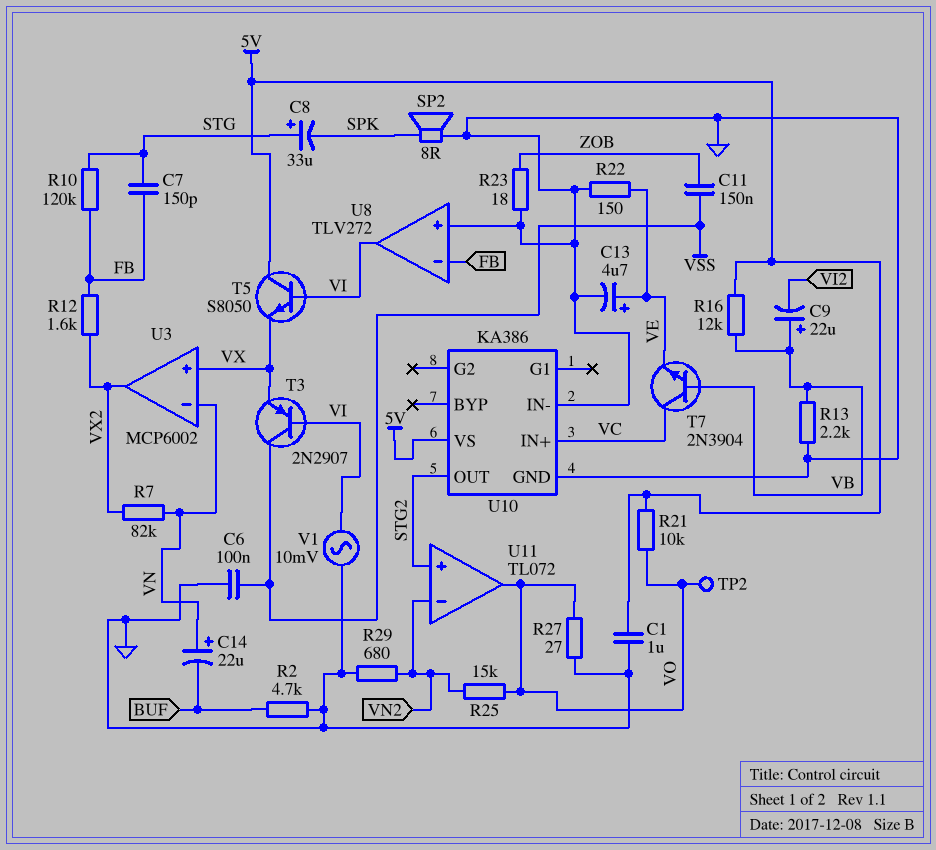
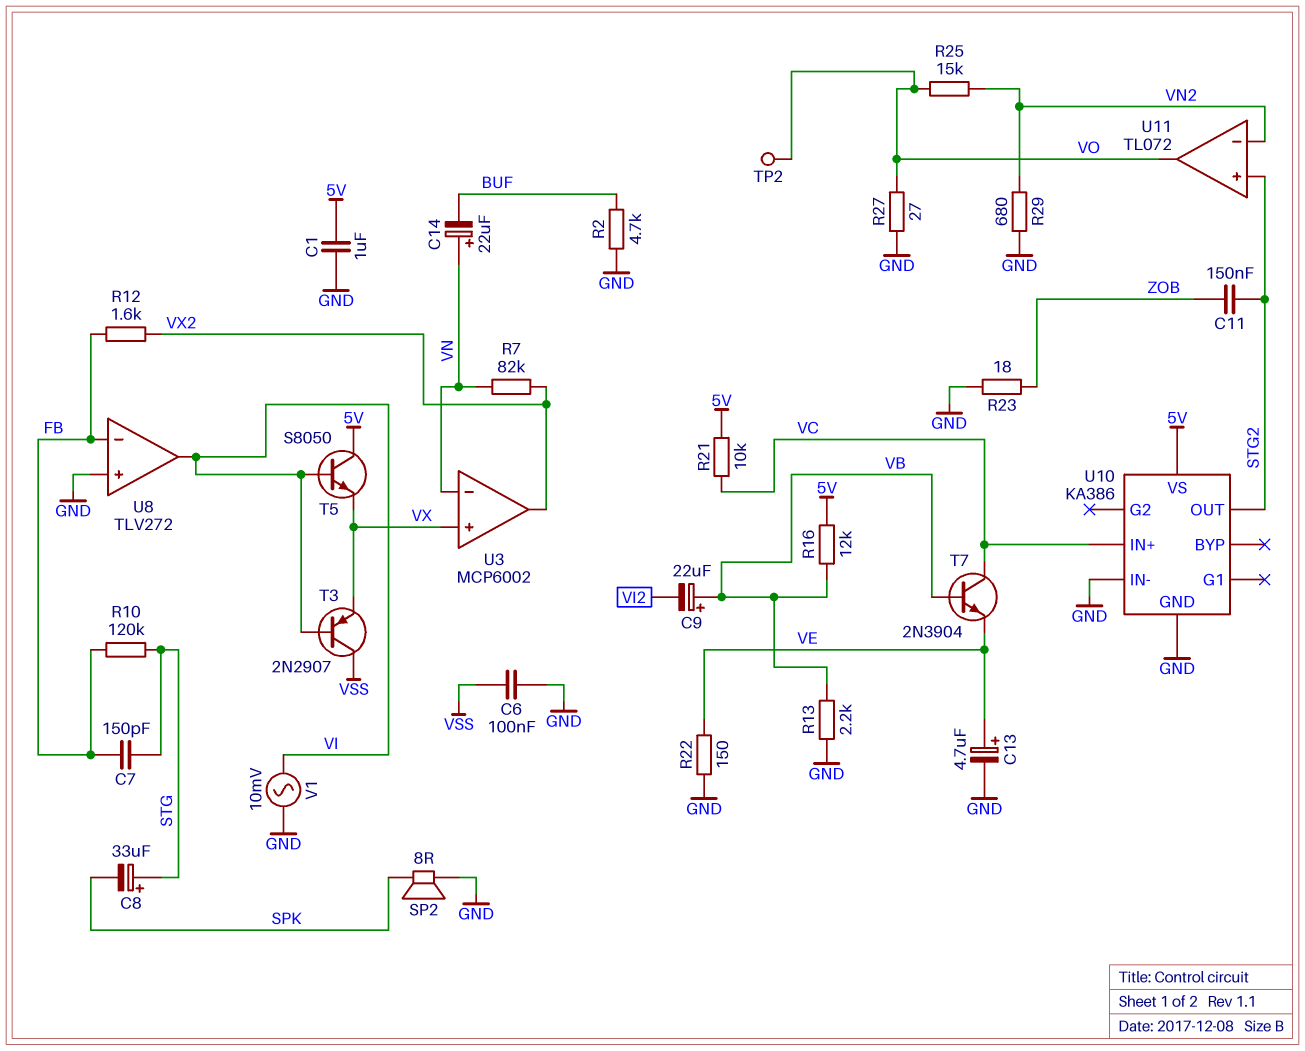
C11: 150nF (VSS, ZOB) -> 150nF (STG2, ZOB)
R21: 10k (5V, VO) -> 10k (5V, VC)

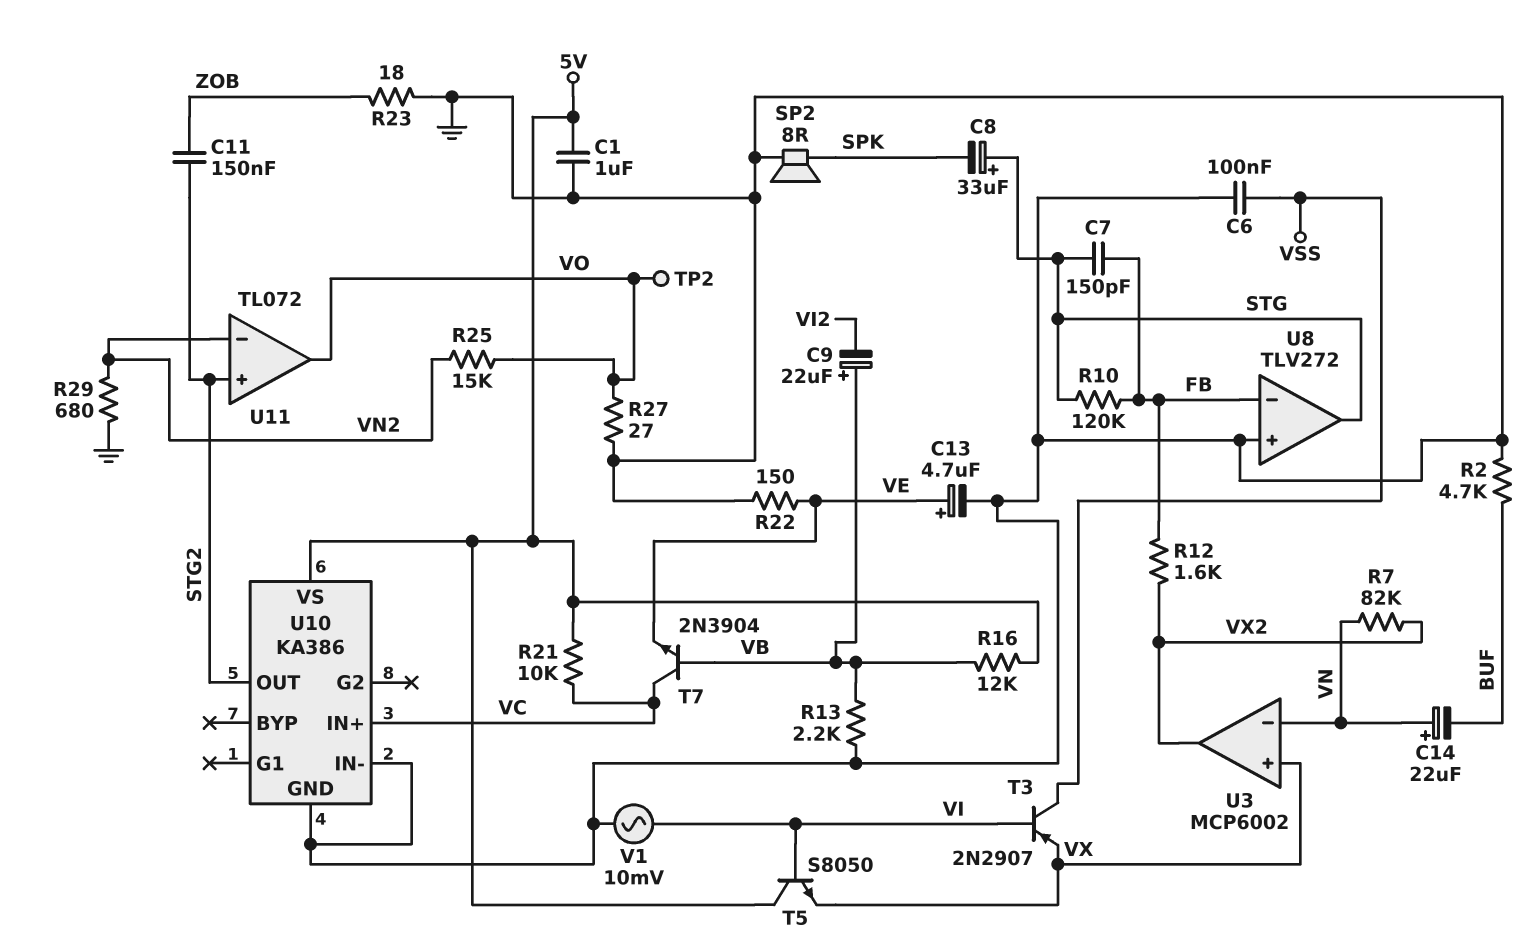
U8 pin out: VI -> STG

